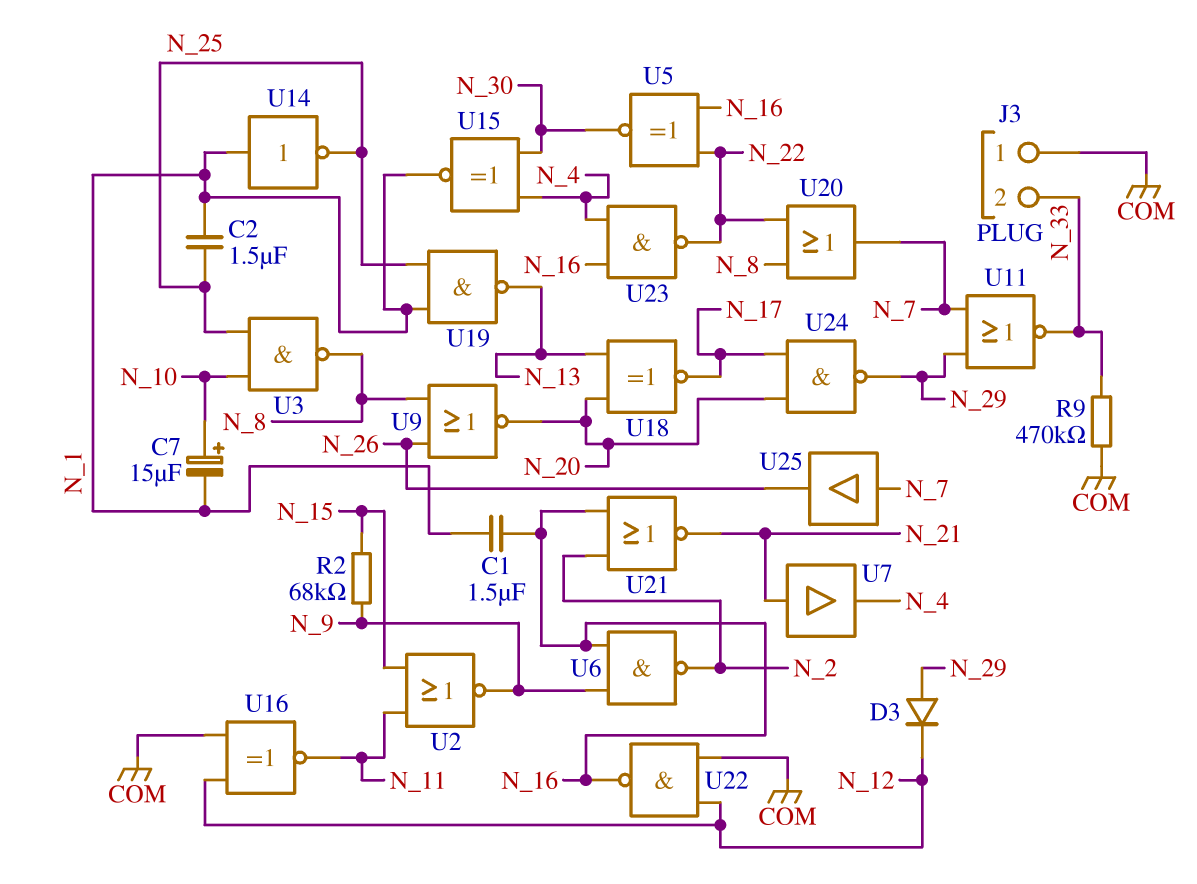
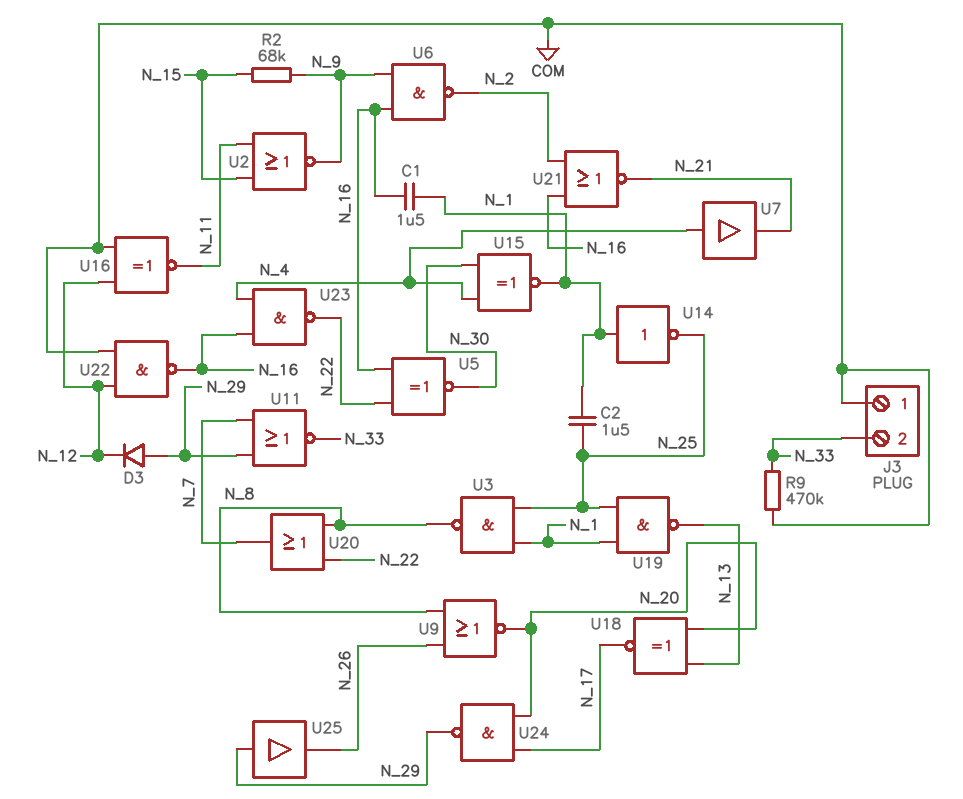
C7: 15uF (plus N_10, minus N_1) -> none
U3: NAND (in N_10, in N_25, out N_8) -> NAND (in N_1, in N_25, out N_8)
U7: buffer (in N_21, out N_4) -> buffer (in N_4, out N_21)
U25: buffer (in N_7, out N_26) -> buffer (in N_29, out N_26)

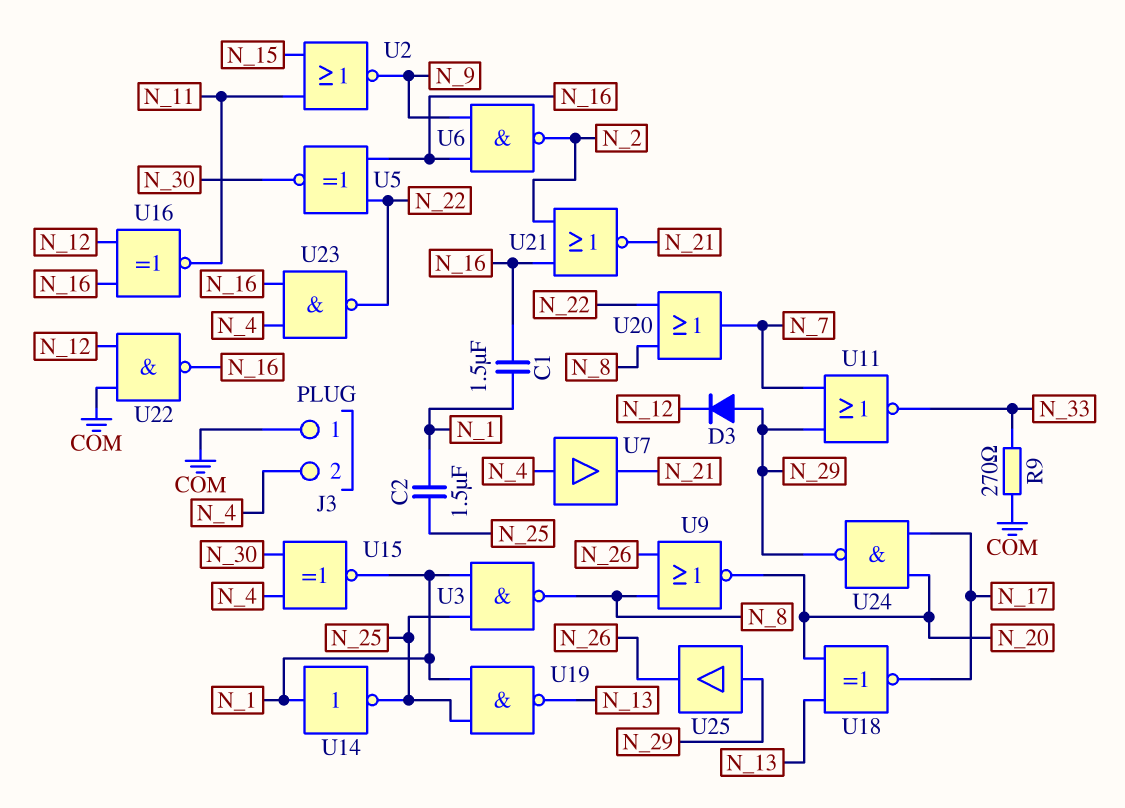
J3 pin 2: N_33 -> N_4
R2: 68k (N_9, N_15) -> none
R9: 470k (COM, N_33) -> 270 (COM, N_33)
U16: XNOR (in COM, in N_12, out N_11) -> XNOR (in N_12, in N_16, out N_11)

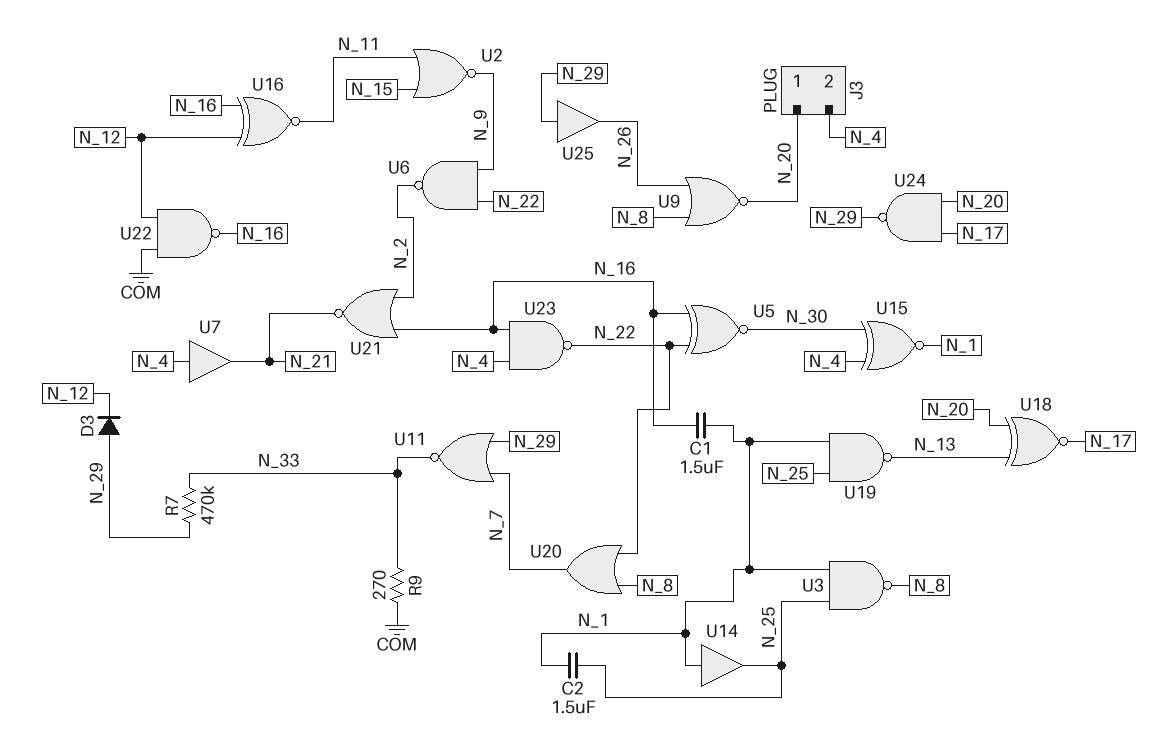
J3 pin 1: COM -> N_20
R7: none -> 470k (N_29, N_33)
U6: NAND (in N_9, in N_16, out N_2) -> NAND (in N_9, in N_22, out N_2)
U14: NOT (in N_1, out N_25) -> buffer (in N_1, out N_25)

